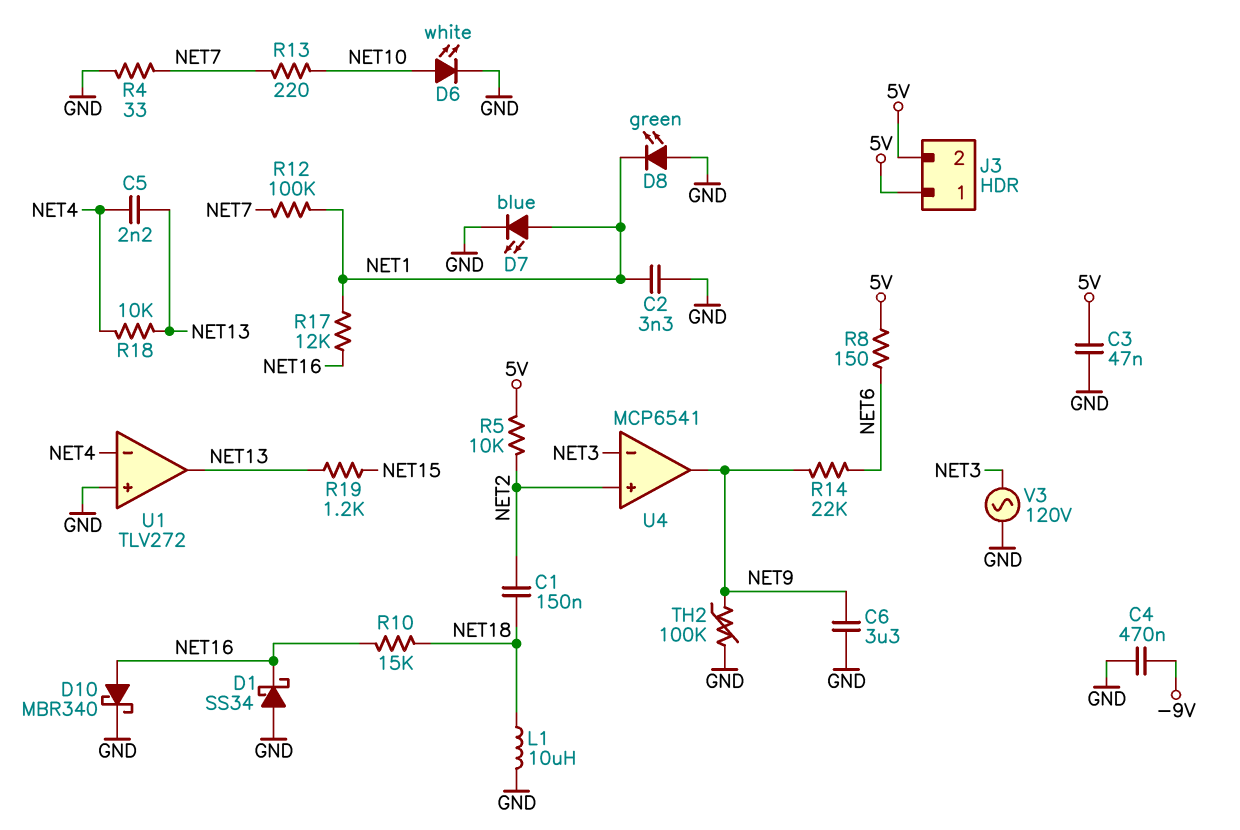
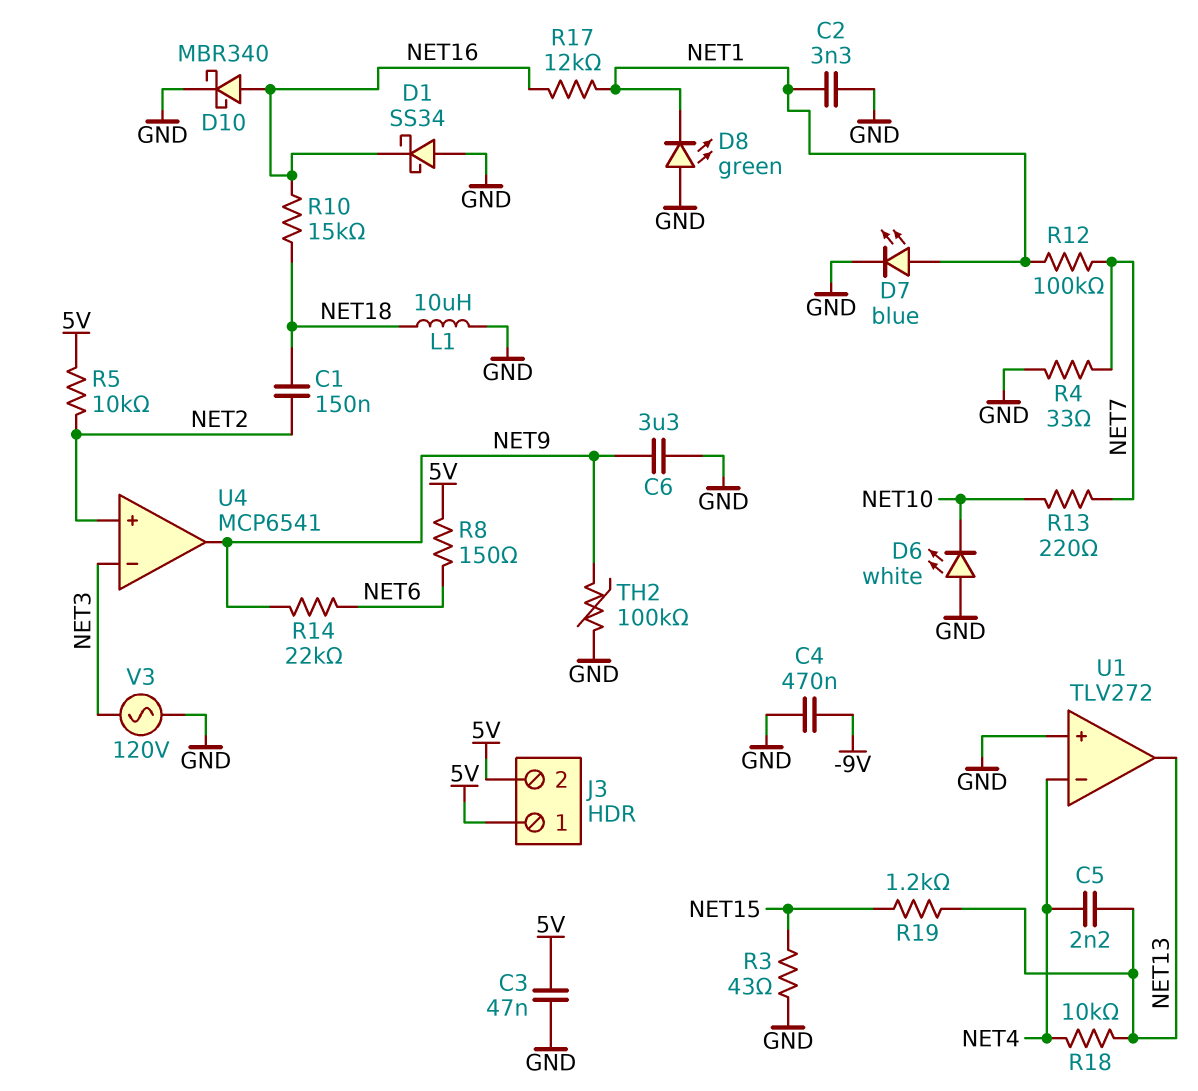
D6: LED white (A NET10, K GND) -> LED white (A GND, K NET10)
R3: none -> 43 (GND, NET15)

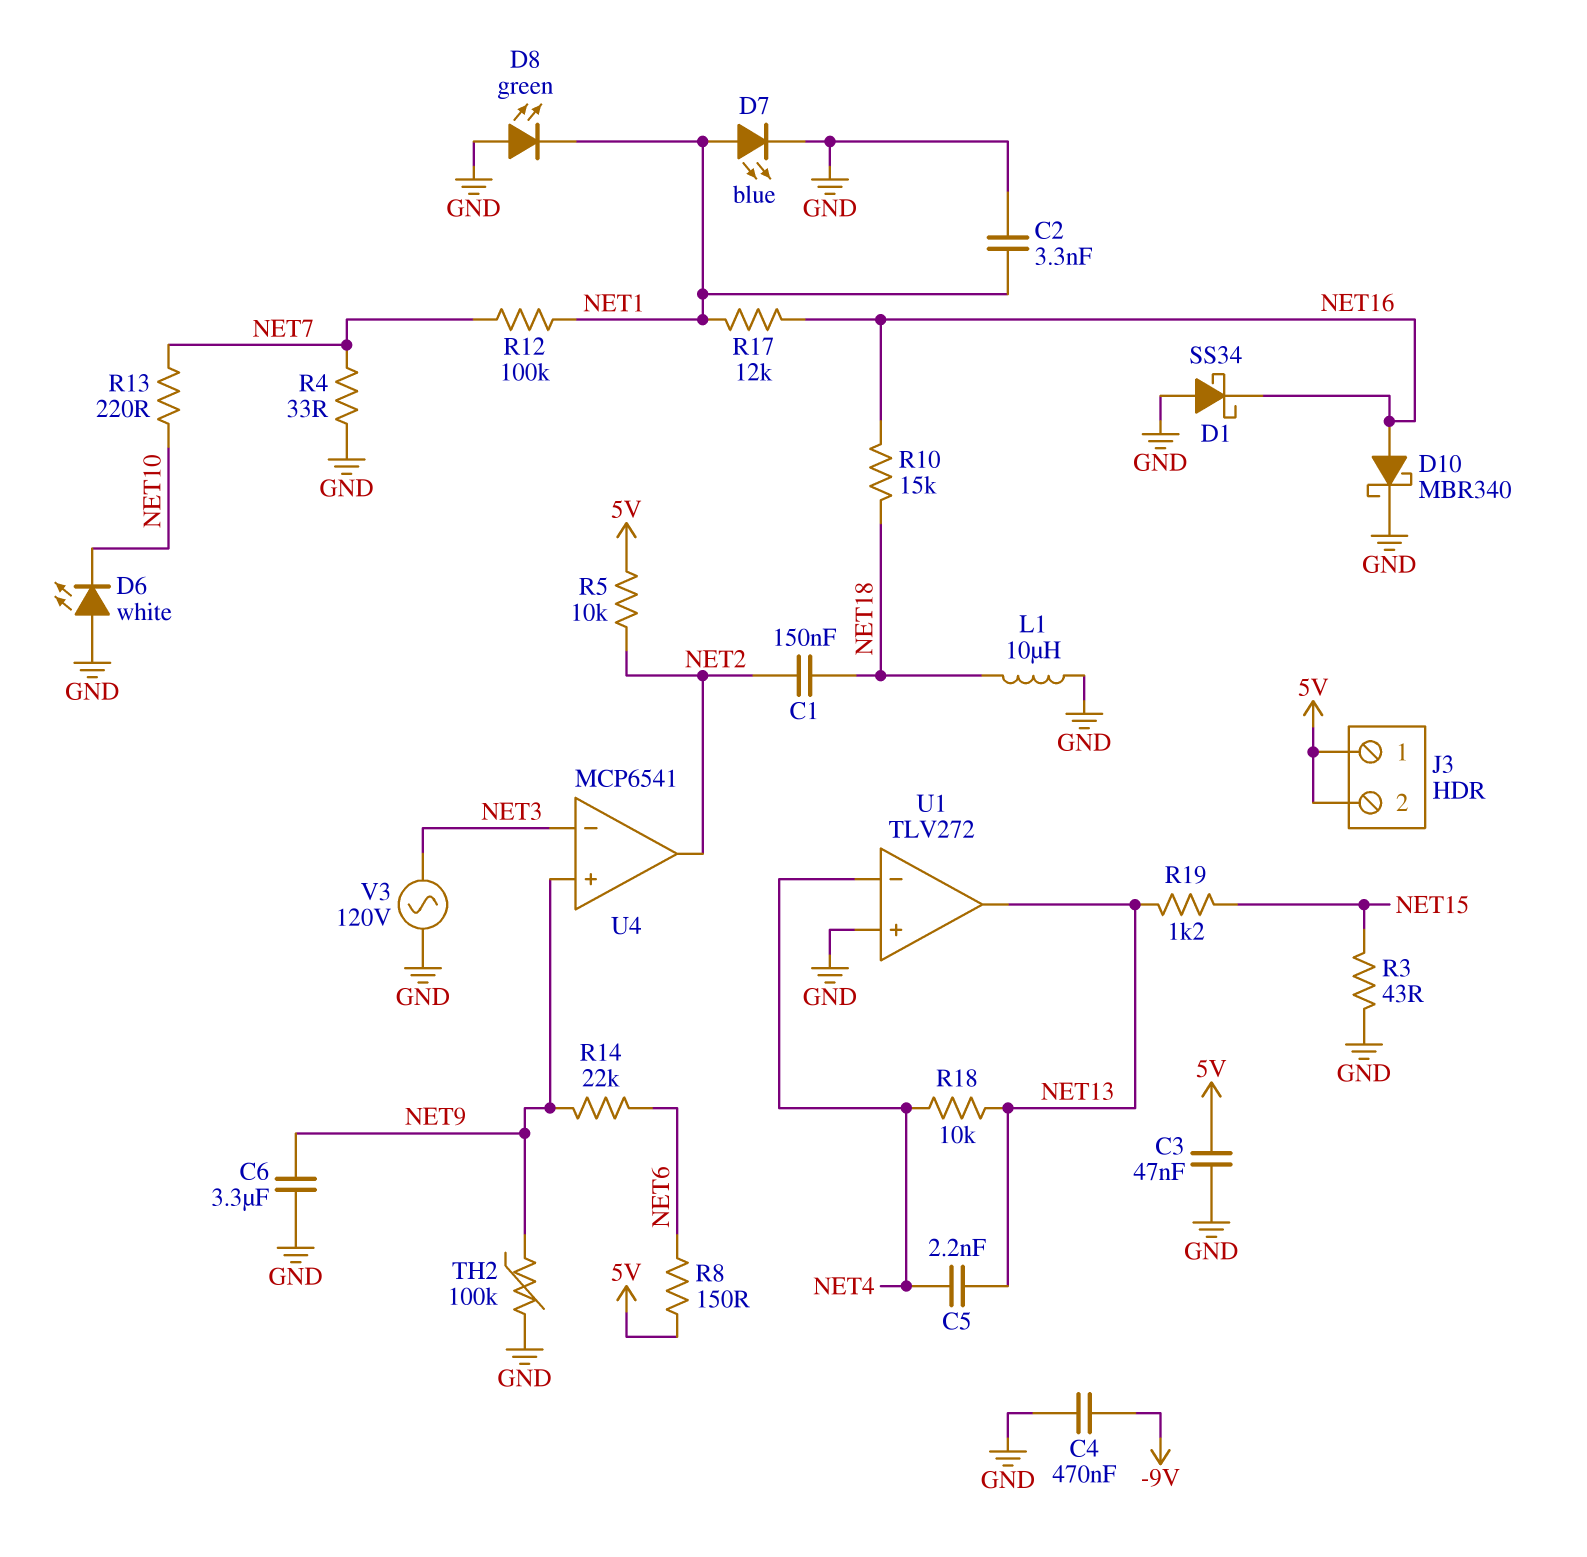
U4 pin in+: NET2 -> NET9
U4 pin out: NET9 -> NET2

